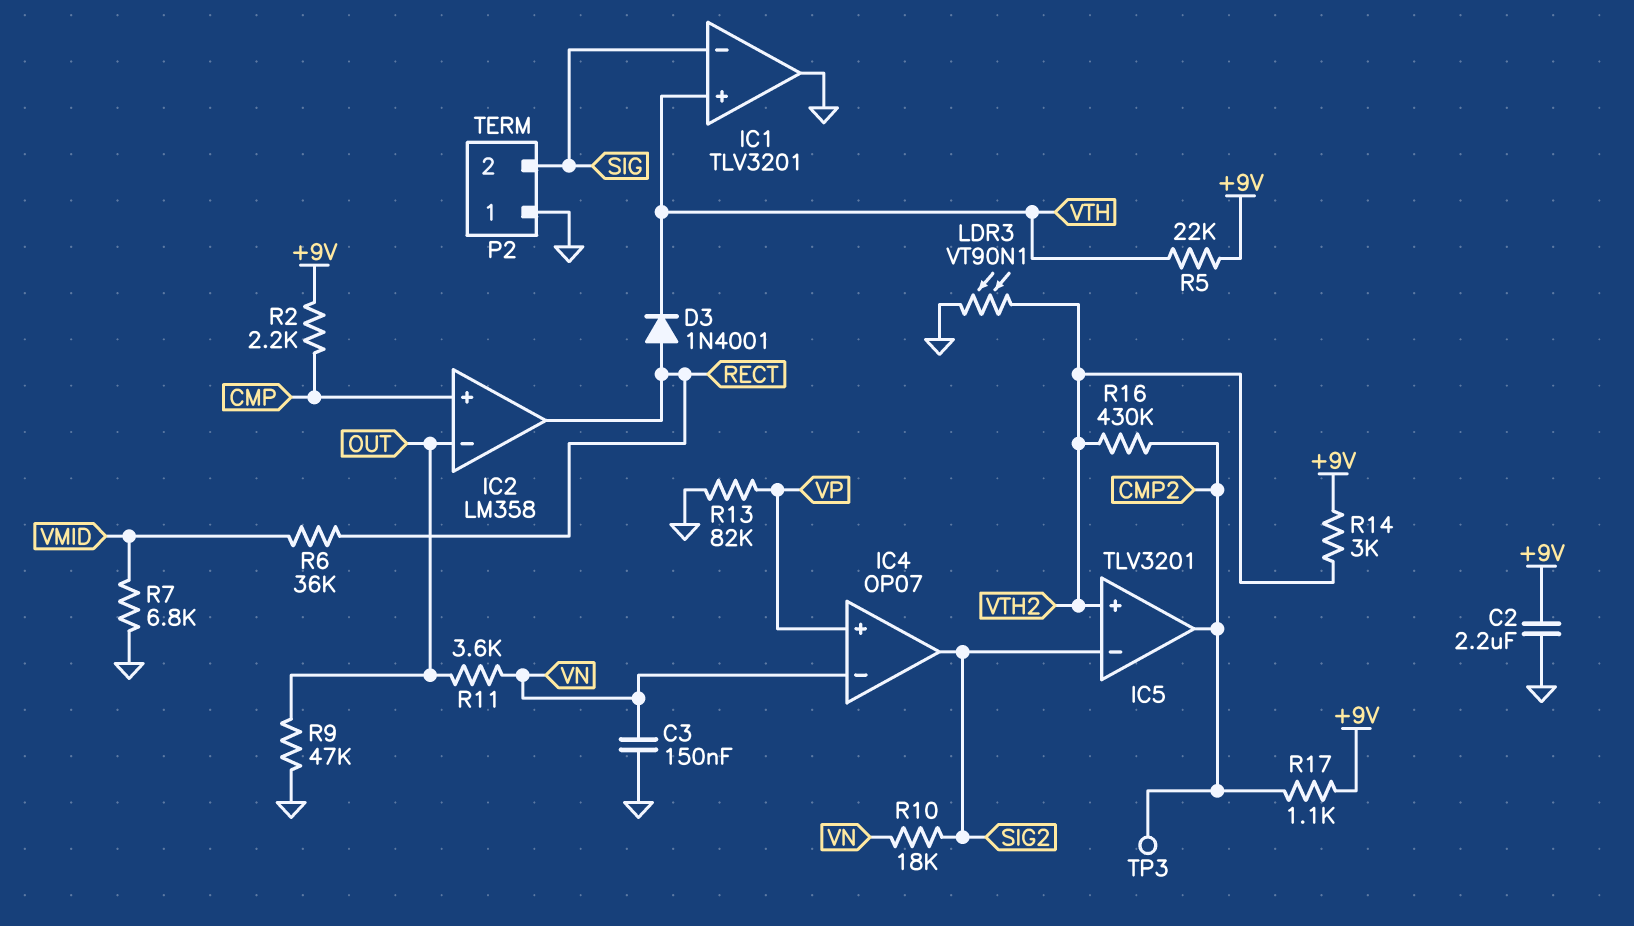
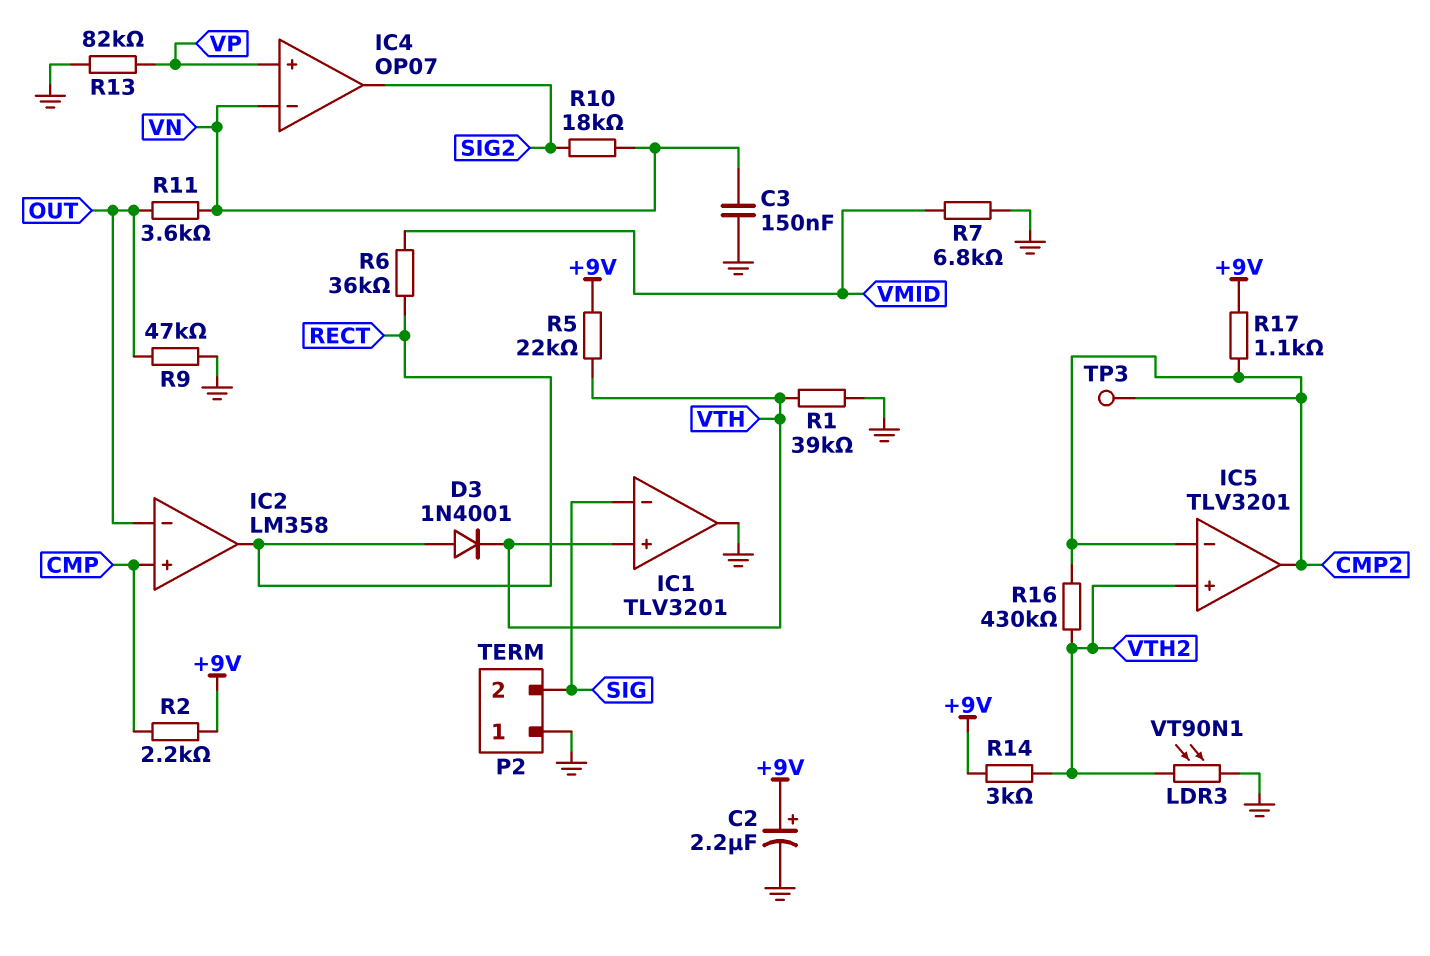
C2: 2.2uF (+9V, GND) -> 2.2uF (plus +9V, minus GND)
IC5 pin in-: SIG2 -> CMP2
R1: none -> 39k (GND, VTH)

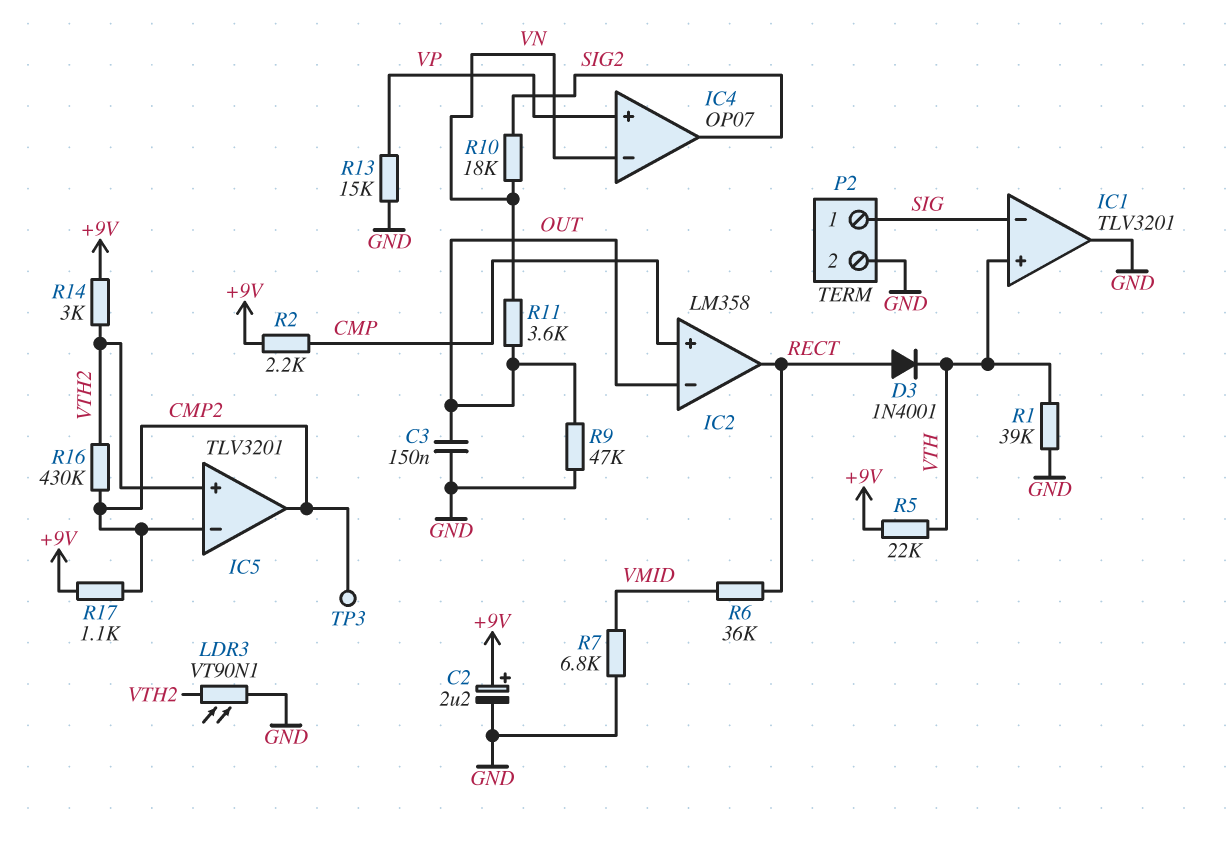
C3: 150nF (GND, VN) -> 150nF (GND, OUT)
P2 pin 1: GND -> SIG
P2 pin 2: SIG -> GND
R13: 82k (GND, VP) -> 15k (GND, VP)

